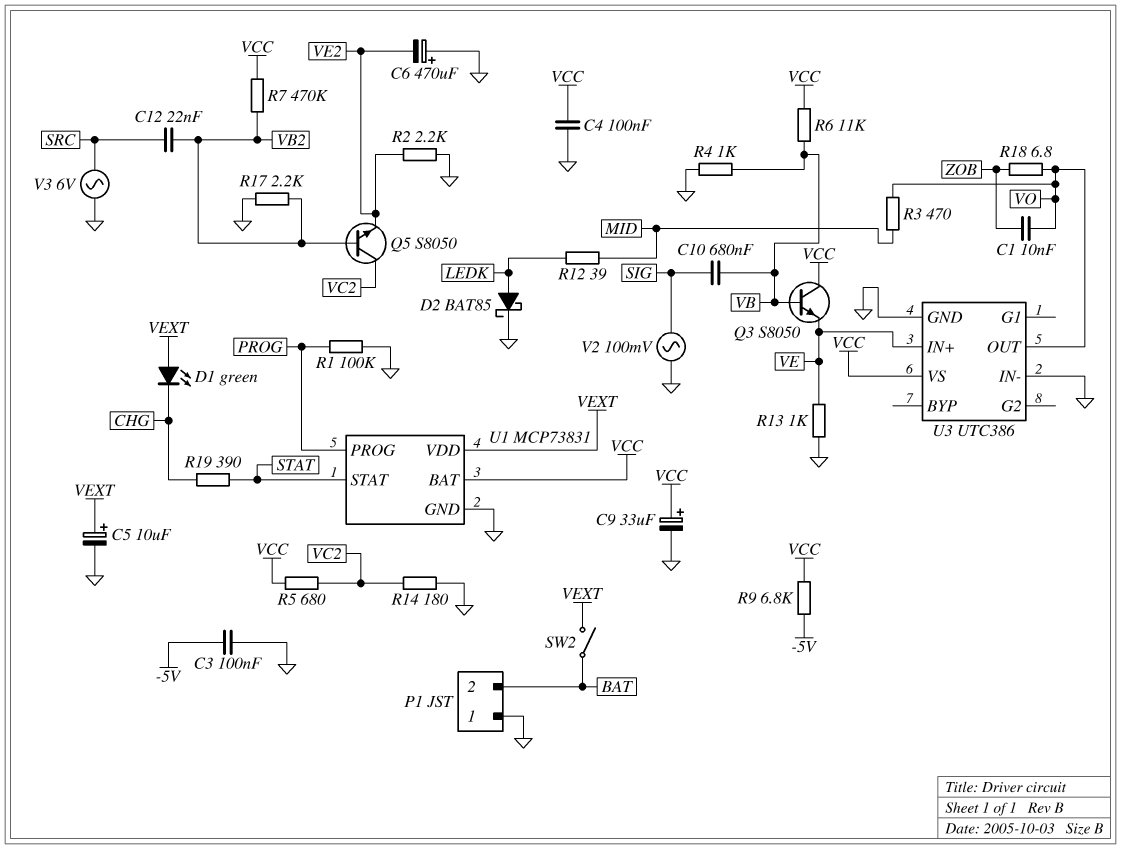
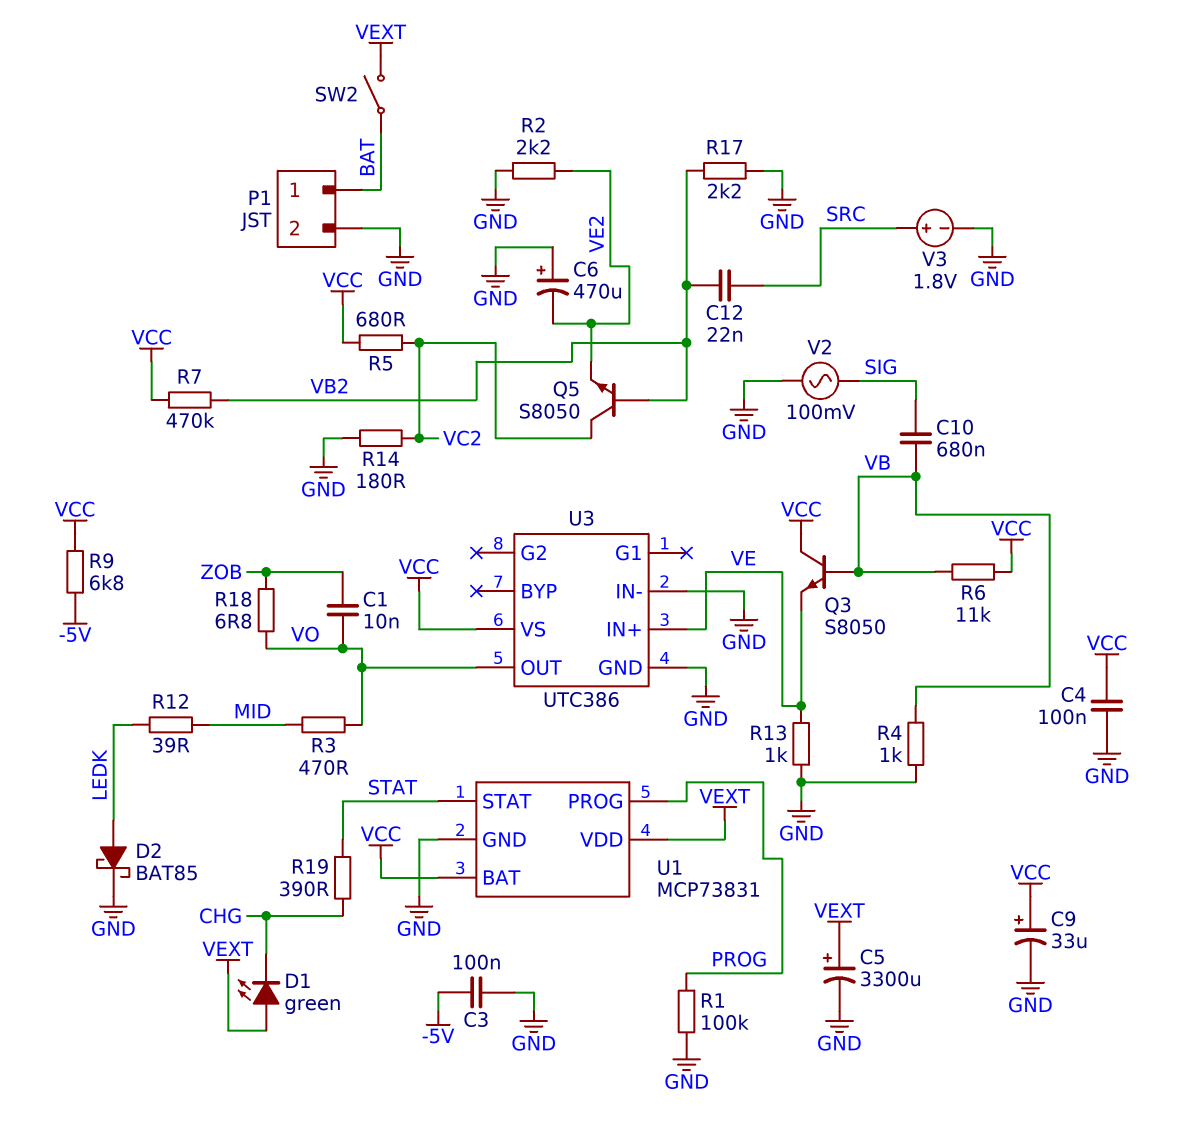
C5: 10uF (plus VEXT, minus GND) -> 3300uF (plus VEXT, minus GND)
P1 pin 1: GND -> BAT
P1 pin 2: BAT -> GND
V3: AC 6V (GND, SRC) -> 1.8V (plus SRC, minus GND)

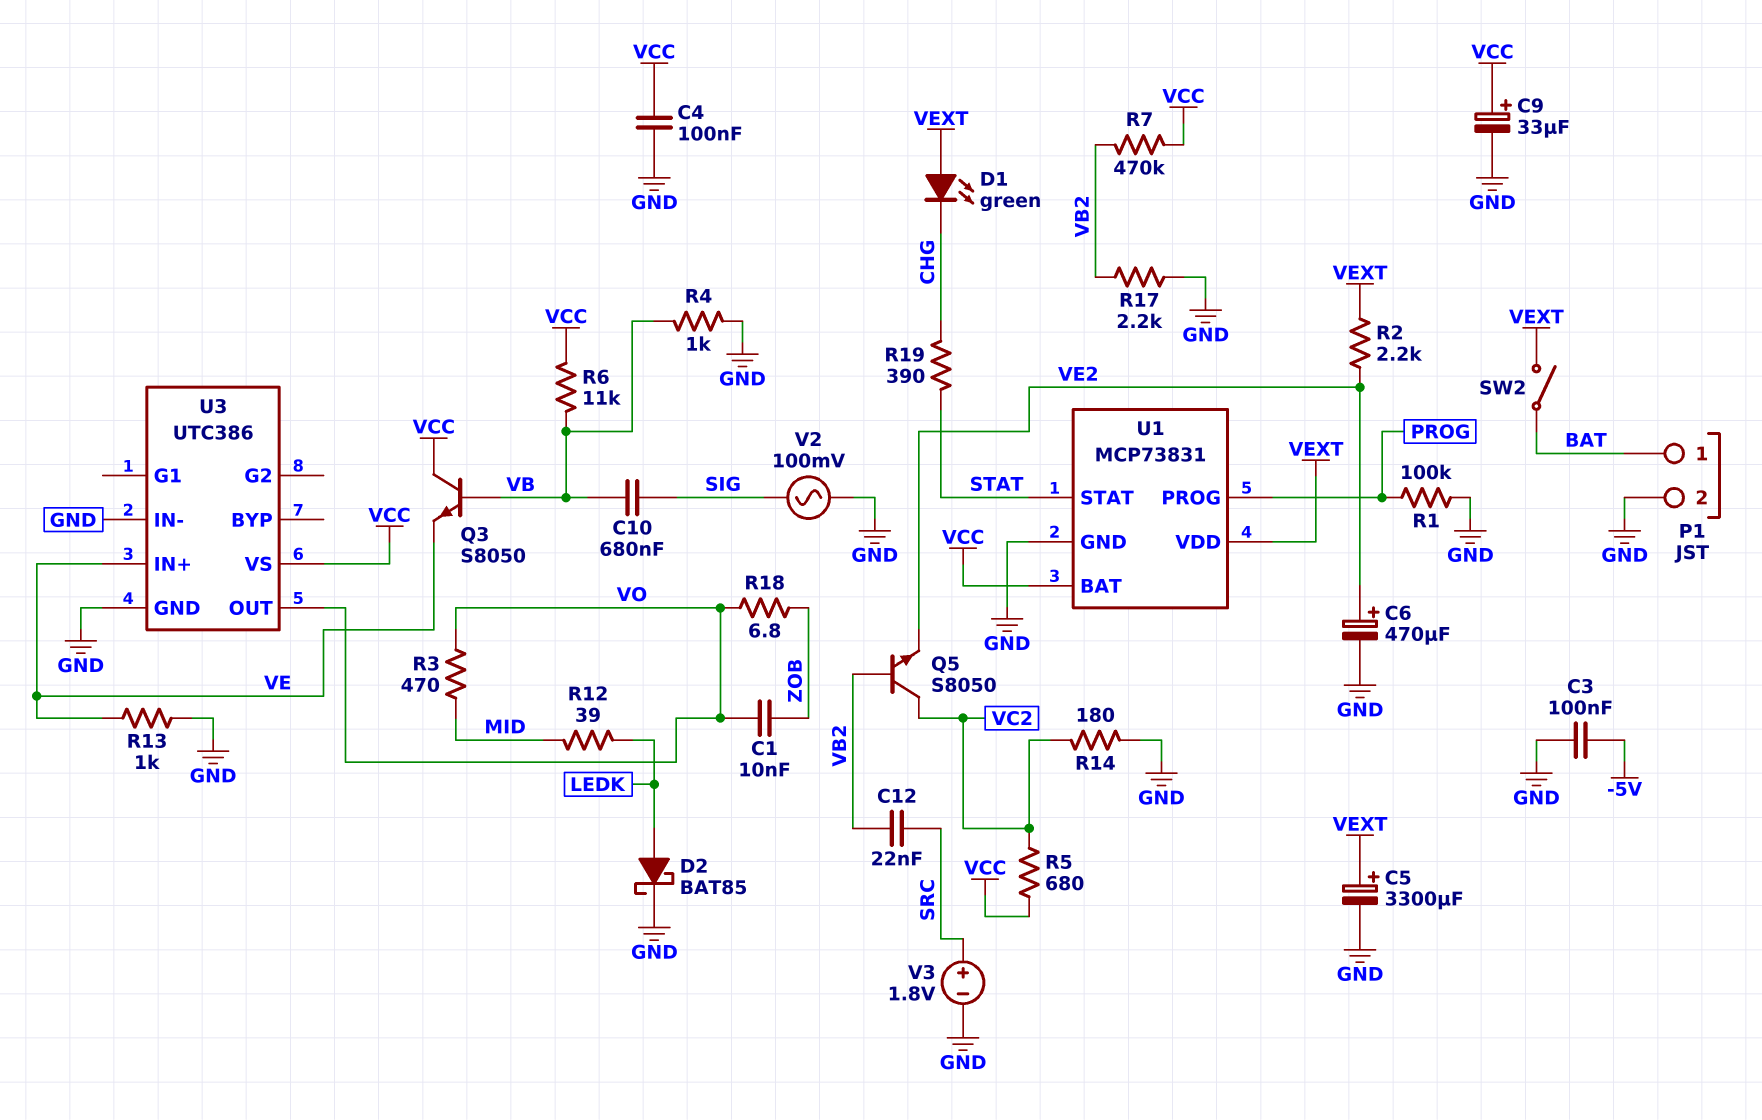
C6: 470uF (plus GND, minus VE2) -> 470uF (plus VE2, minus GND)
R2: 2.2k (GND, VE2) -> 2.2k (VE2, VEXT)
R9: 6.8k (-5V, VCC) -> none

